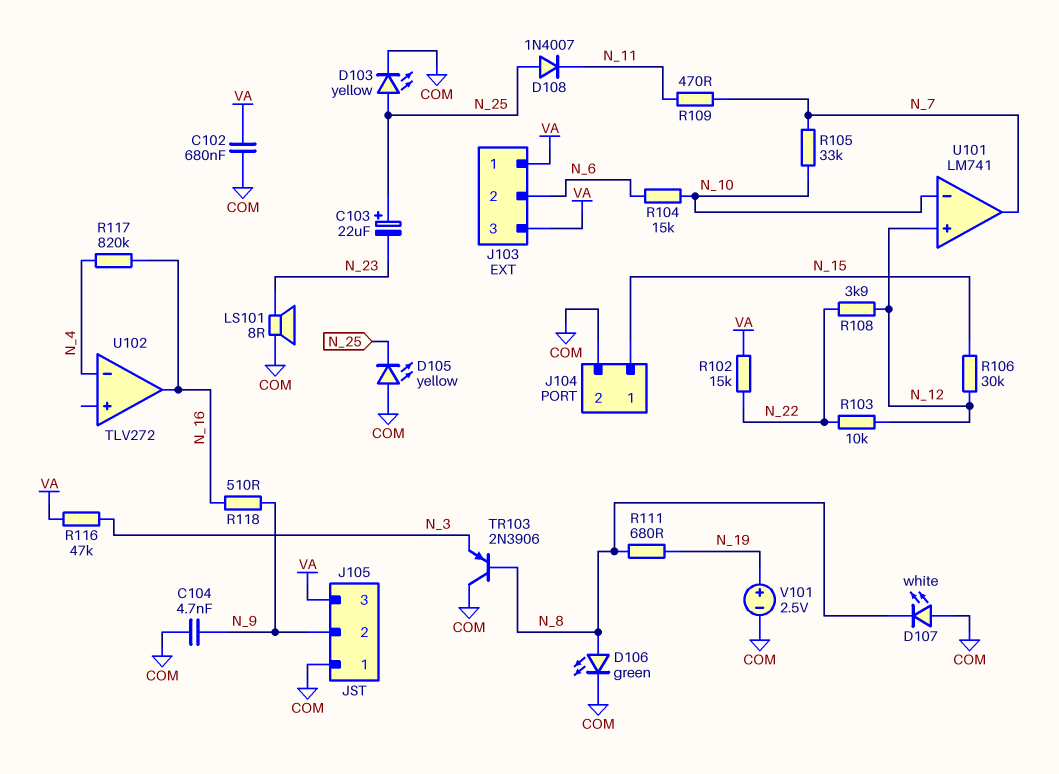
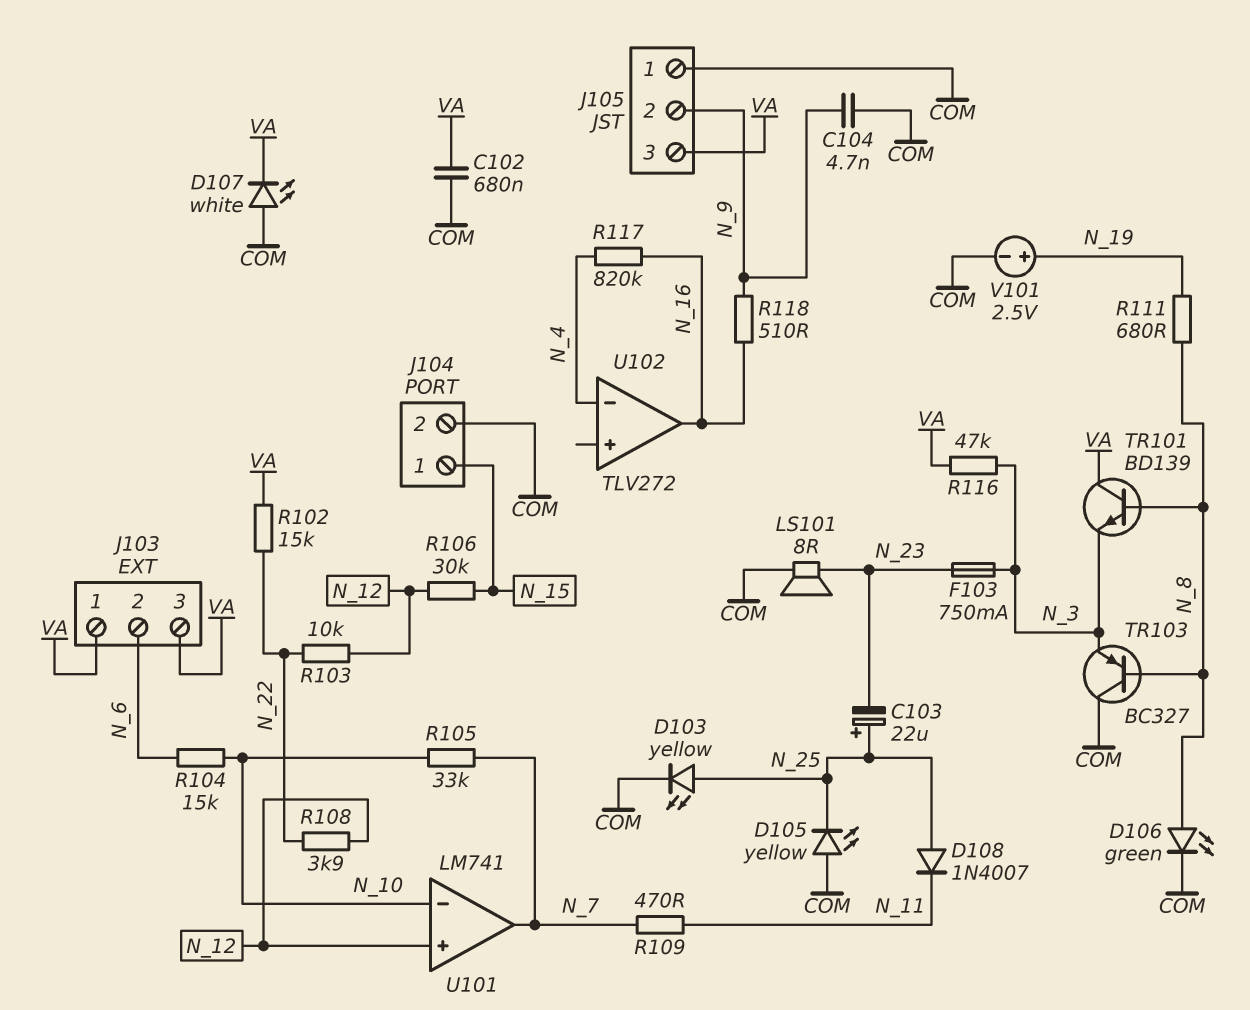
D107: LED white (A COM, K N_8) -> LED white (A COM, K VA)
F103: none -> 750mA (N_3, N_23)
TR101: none -> NPN BD139 (B N_8, C VA, E N_3)
TR103: PNP 2N3906 (B N_8, C COM, E N_3) -> PNP BC327 (B N_8, C COM, E N_3)

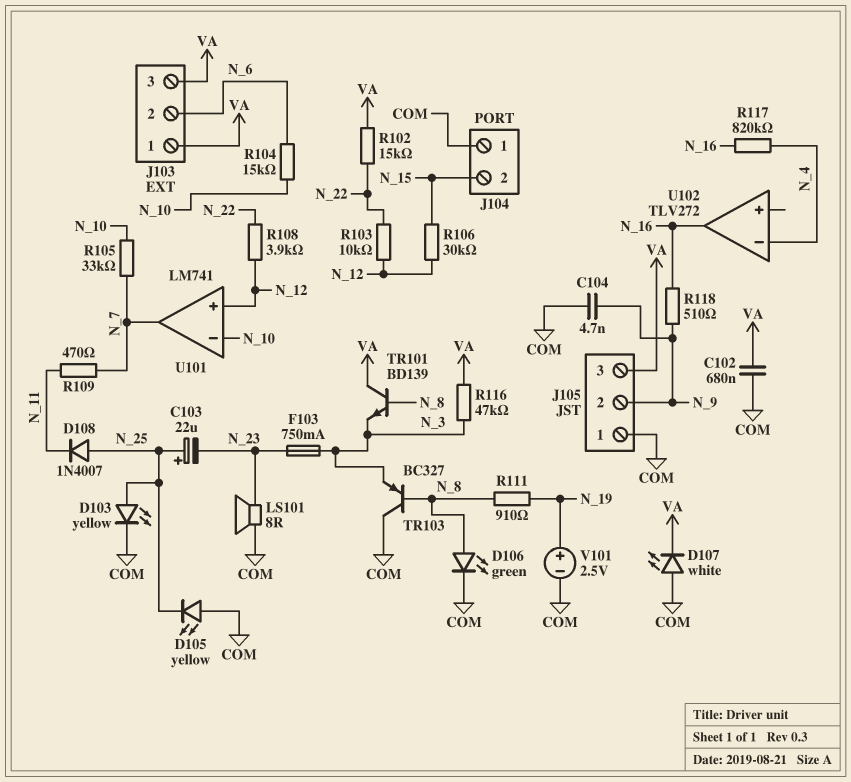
J104 pin 1: N_15 -> COM
J104 pin 2: COM -> N_15
R111: 680 (N_8, N_19) -> 910 (N_8, N_19)

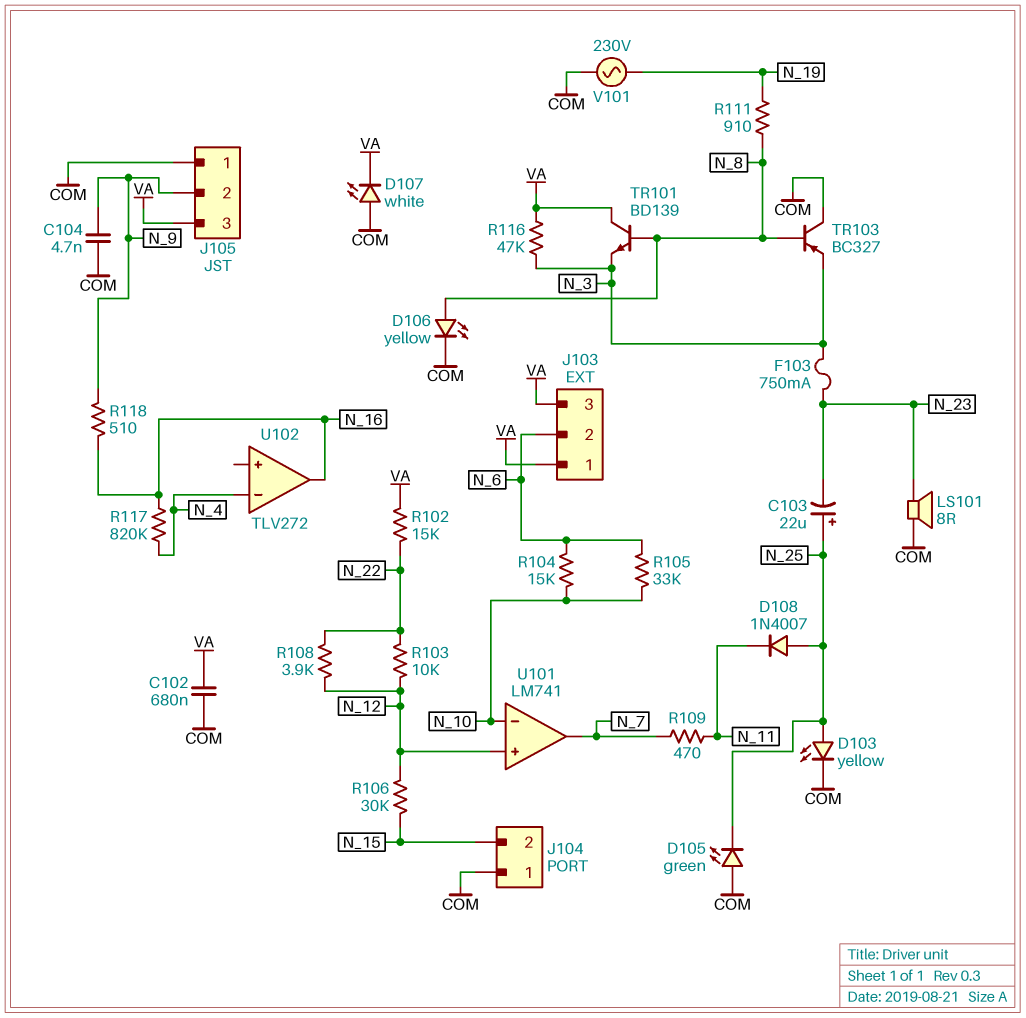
D105: LED yellow (A COM, K N_25) -> LED green (A COM, K N_25)
D106: LED green (A N_8, K COM) -> LED yellow (A N_8, K COM)
R105: 33k (N_7, N_10) -> 33k (N_6, N_10)
V101: 2.5V (plus N_19, minus COM) -> AC 230V (COM, N_19)

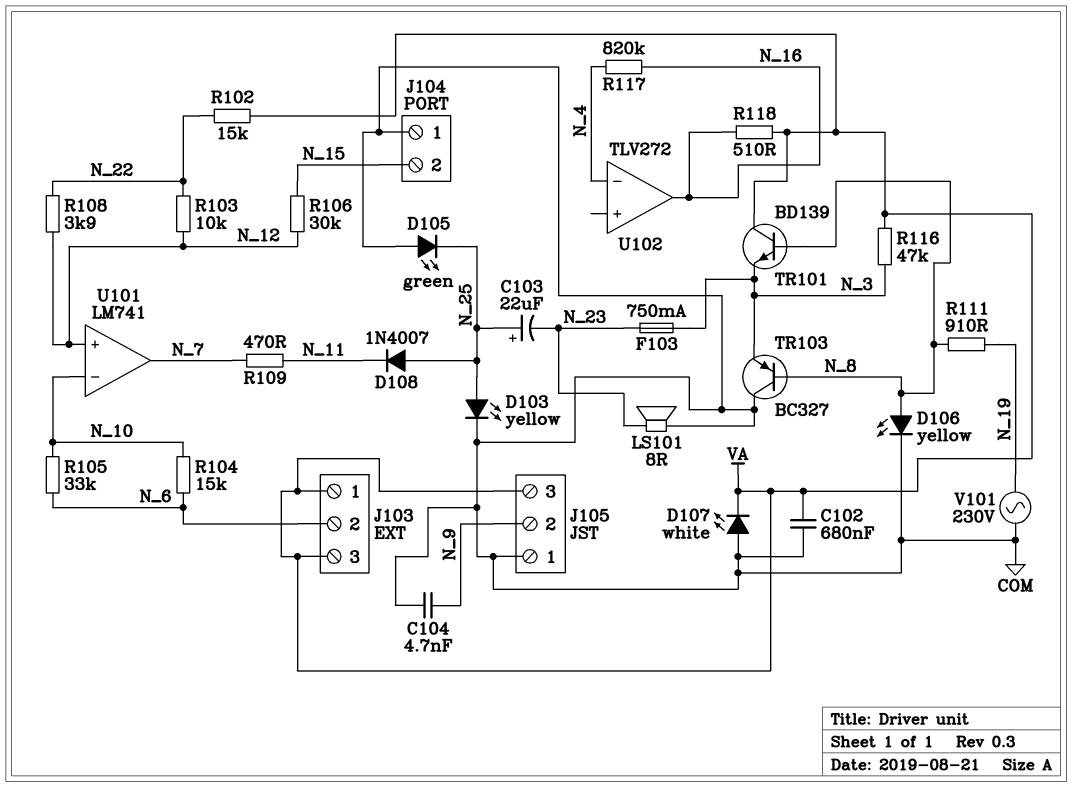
R118: 510 (N_9, N_16) -> 510 (N_16, VA)

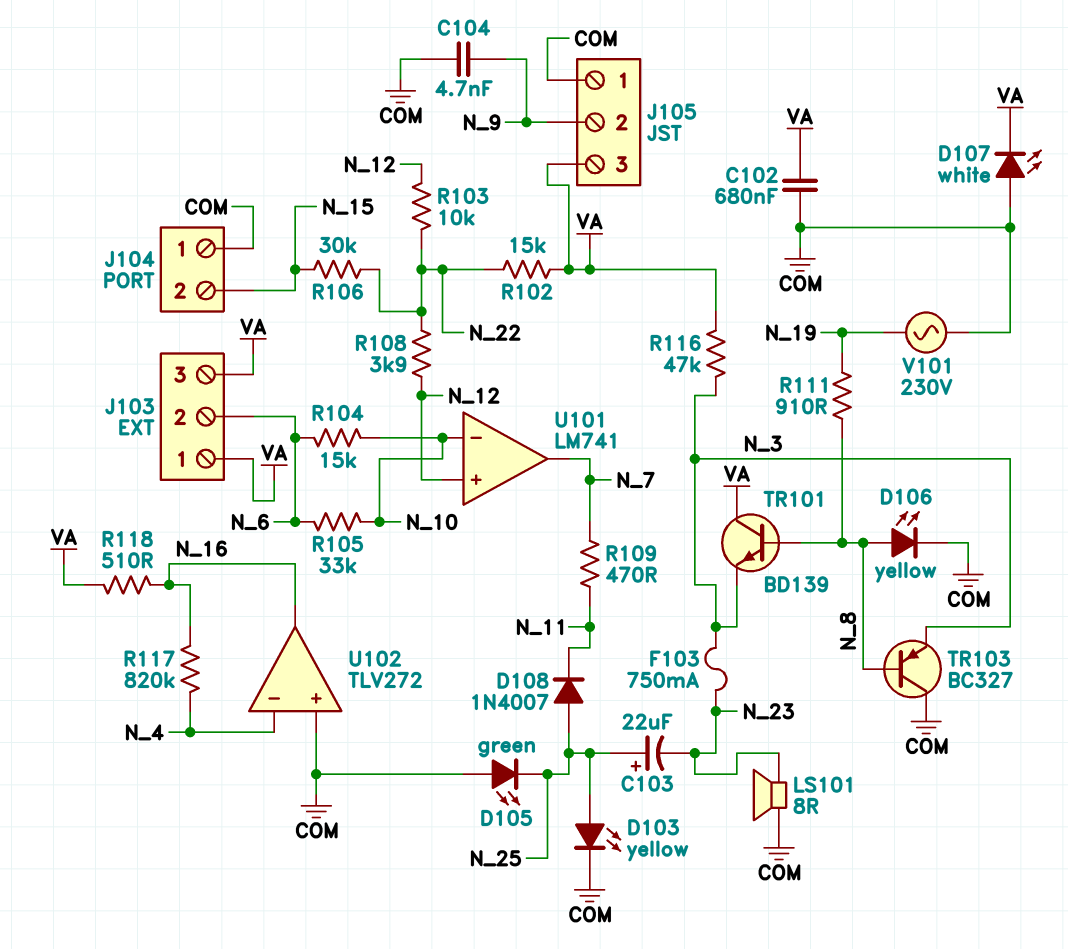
R106: 30k (N_12, N_15) -> 30k (N_15, N_22)
U102 pin in+: none -> COM

